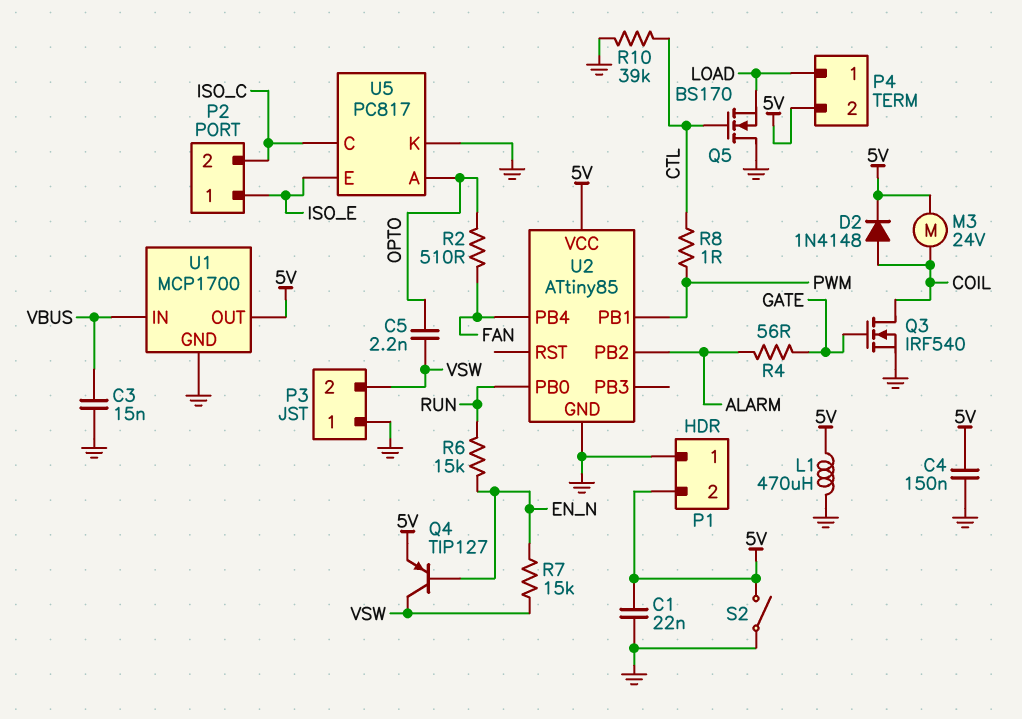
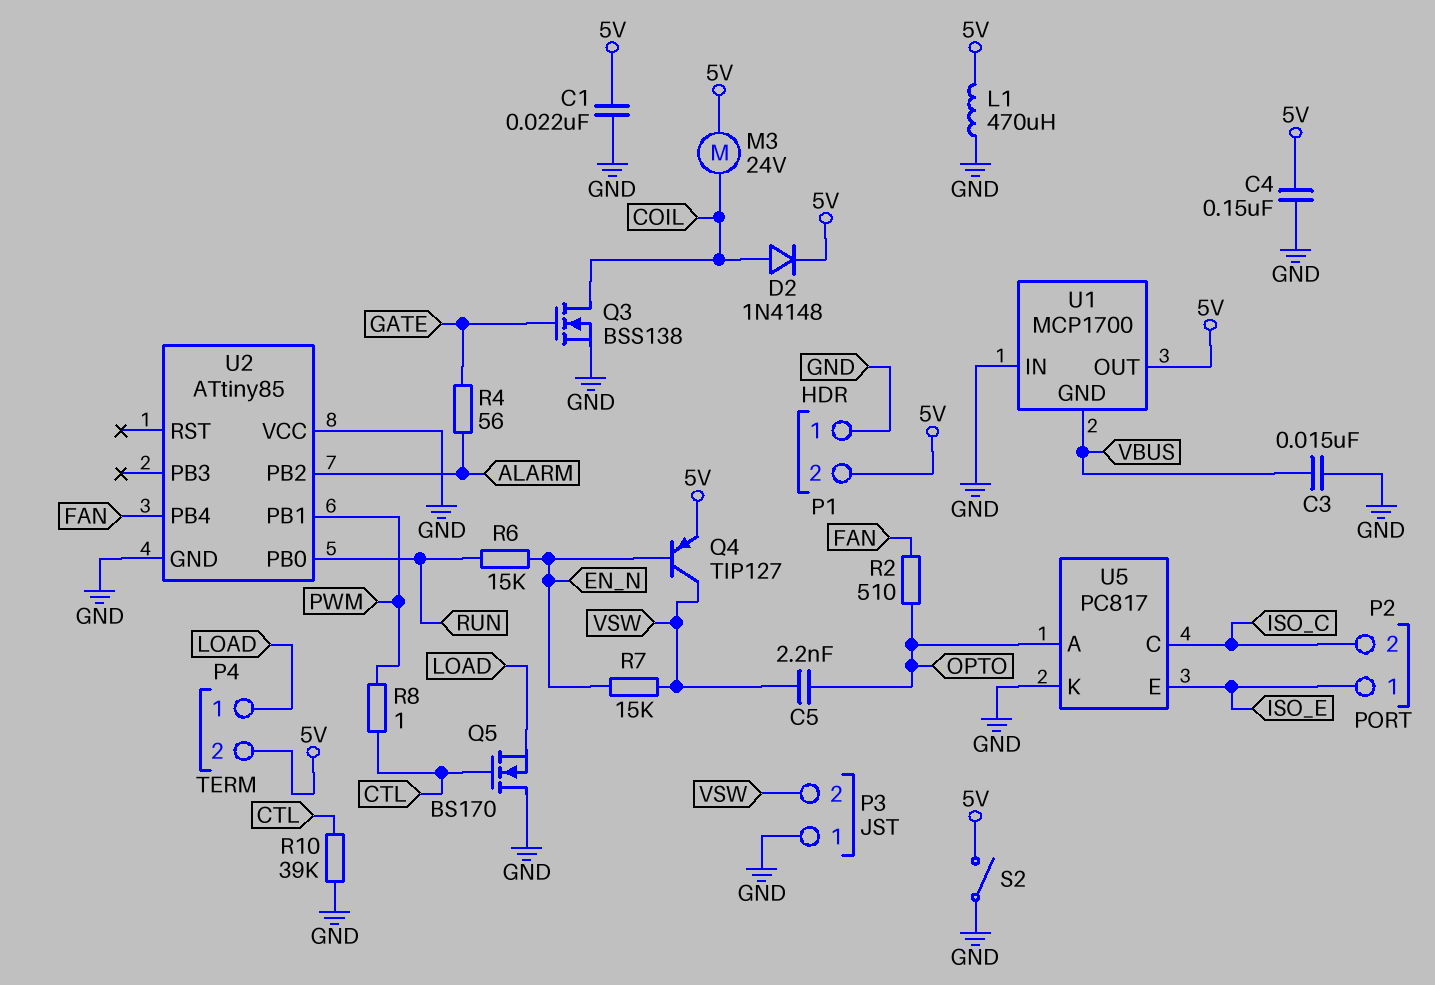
Q3: NMOS IRF540 (G GATE, D COIL, S GND) -> NMOS BSS138 (G GATE, D COIL, S GND)
U1 pin GND: GND -> VBUS
U1 pin IN: VBUS -> GND
U2 pin VCC: 5V -> GND

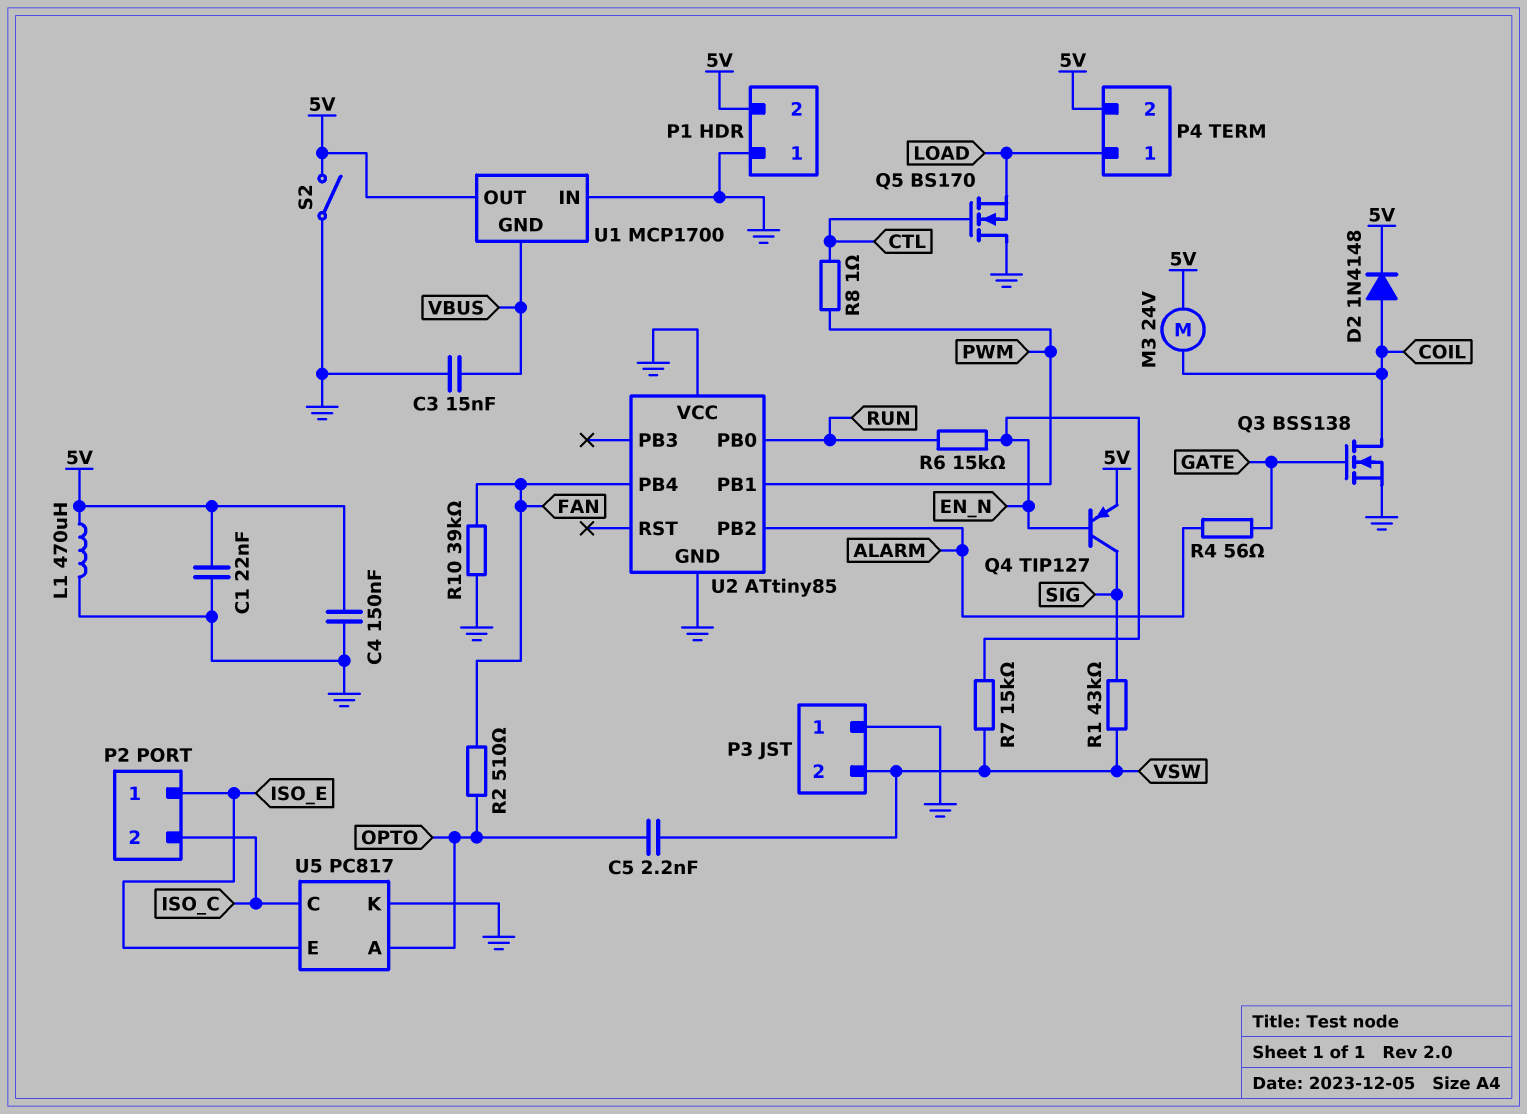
Q4: PNP TIP127 (B EN_N, C VSW, E 5V) -> PNP TIP127 (B EN_N, C SIG, E 5V)
R1: none -> 43k (SIG, VSW)
R10: 39k (CTL, GND) -> 39k (FAN, GND)

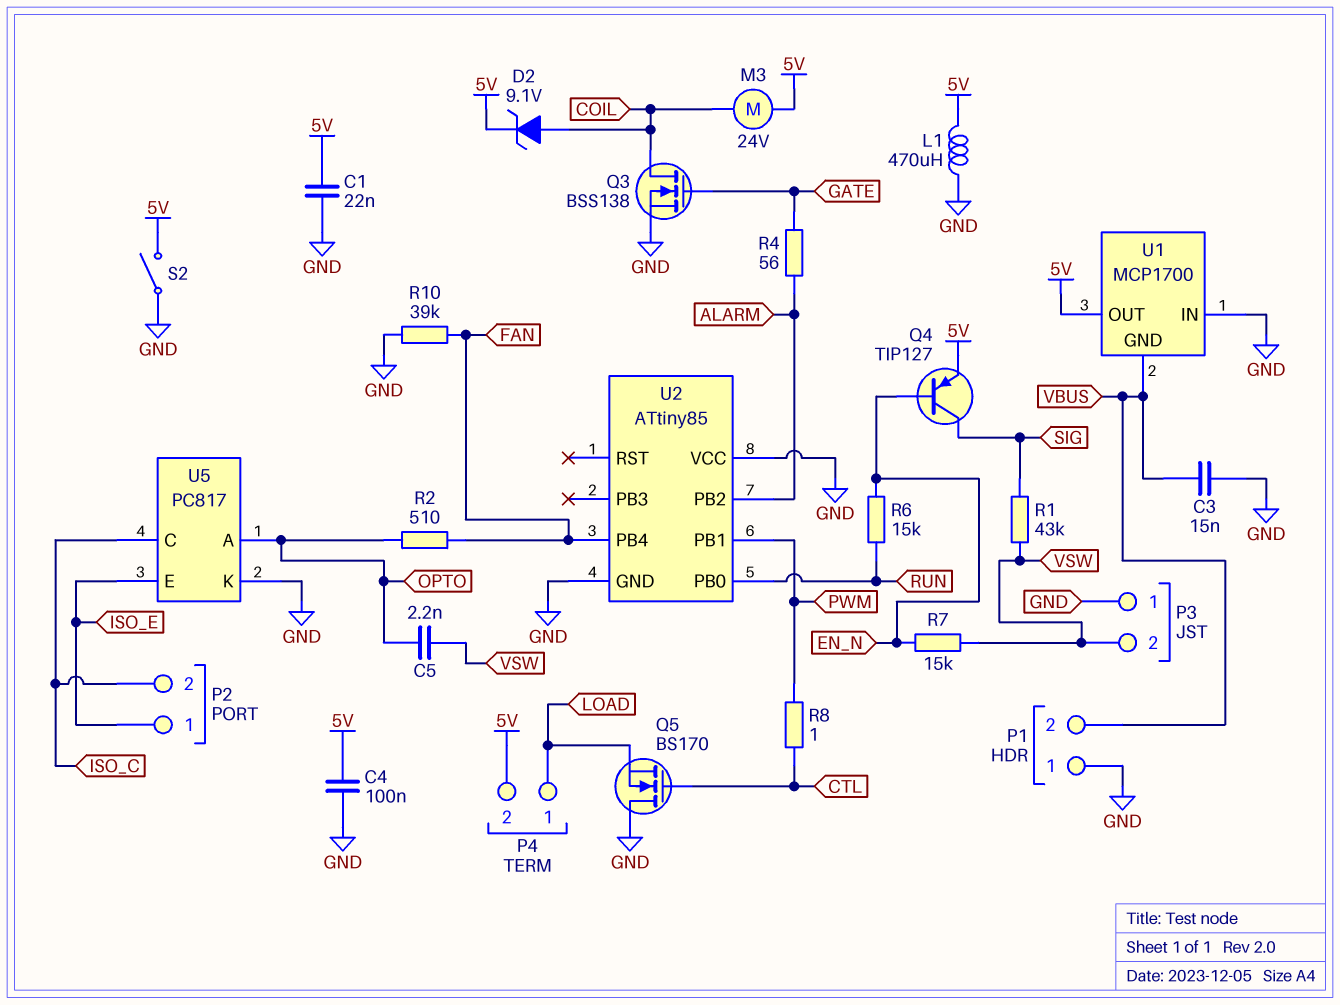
C4: 150nF (5V, GND) -> 100nF (5V, GND)
D2: diode 1N4148 (A COIL, K 5V) -> zener 9.1V (A COIL, K 5V)
P1 pin 2: 5V -> VBUS

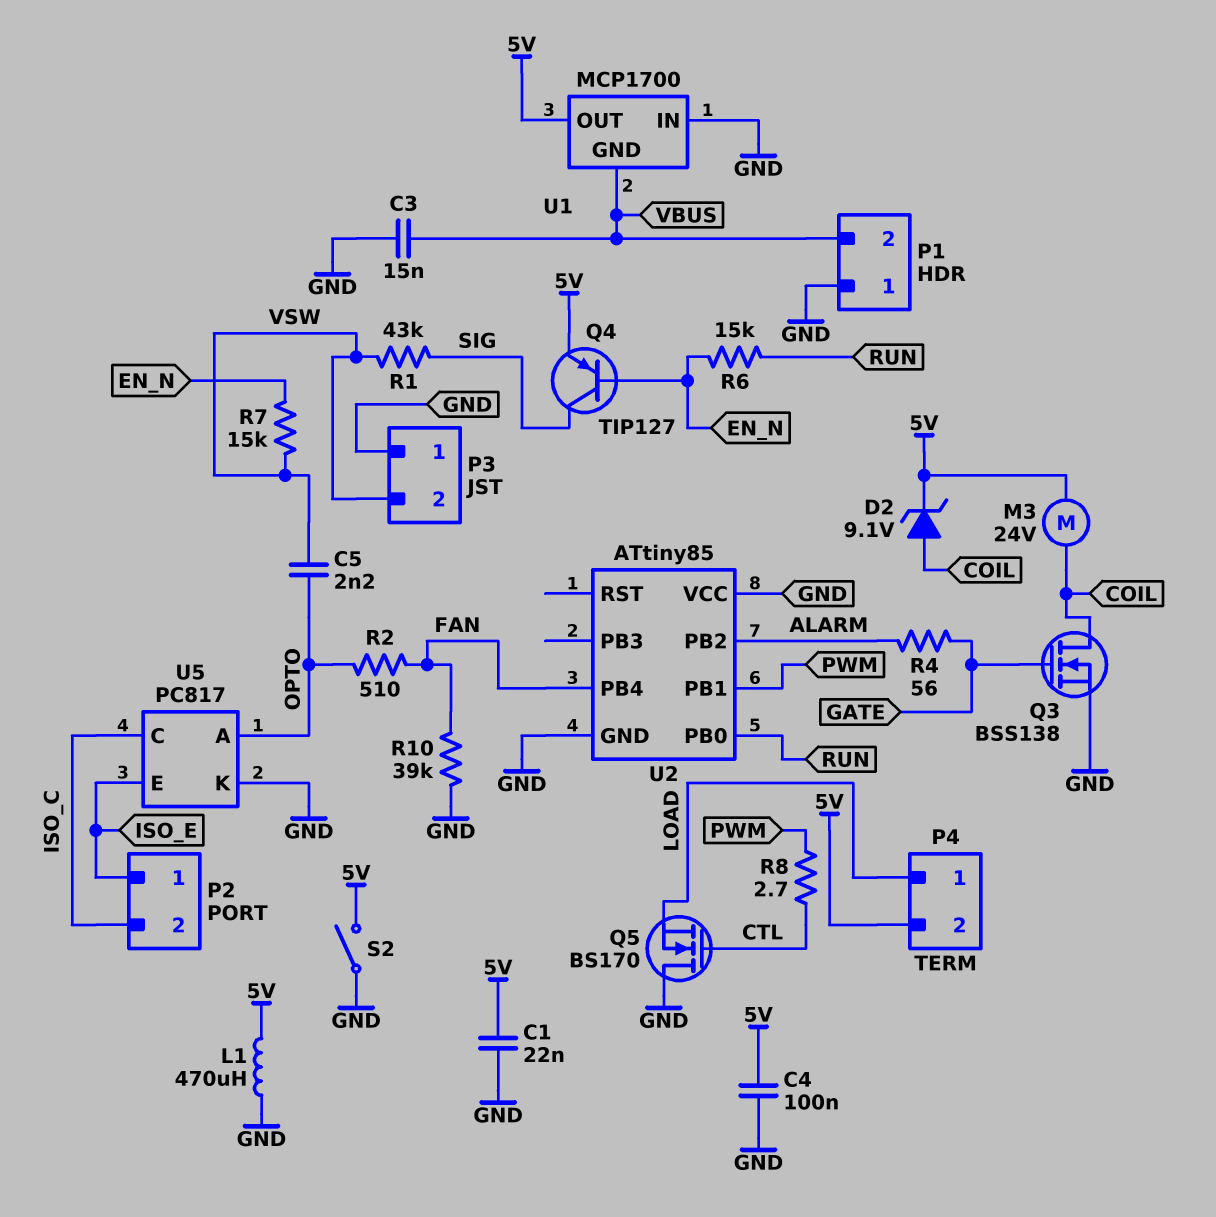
R8: 1 (CTL, PWM) -> 2.7 (CTL, PWM)

